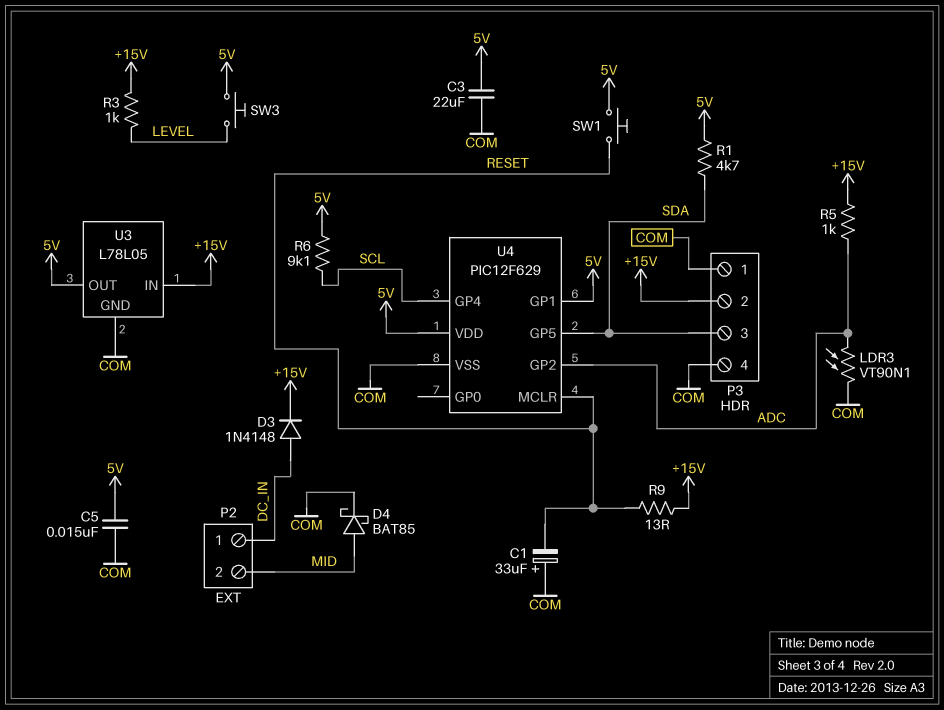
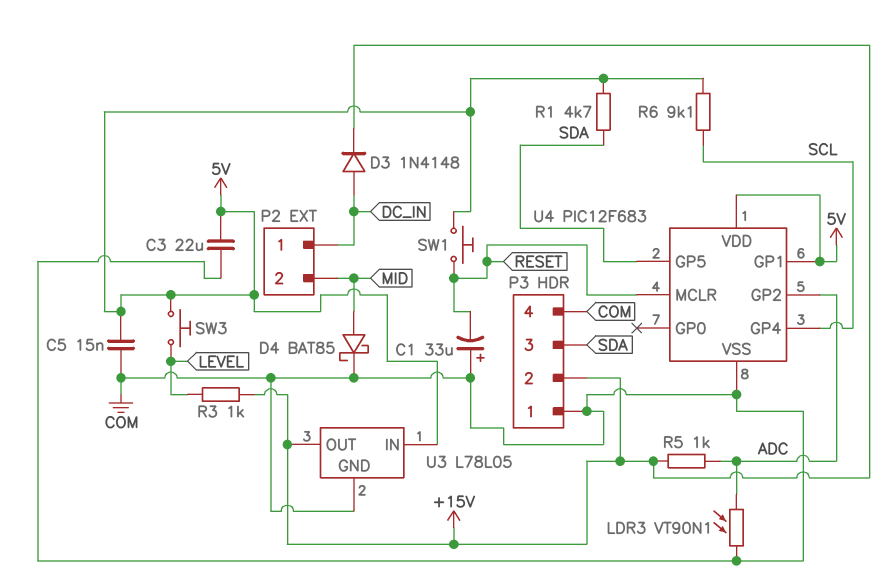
R9: 13 (+15V, RESET) -> none
U3 pin IN: +15V -> 5V
U3 pin OUT: 5V -> +15V
U4: PIC12F629 -> PIC12F683

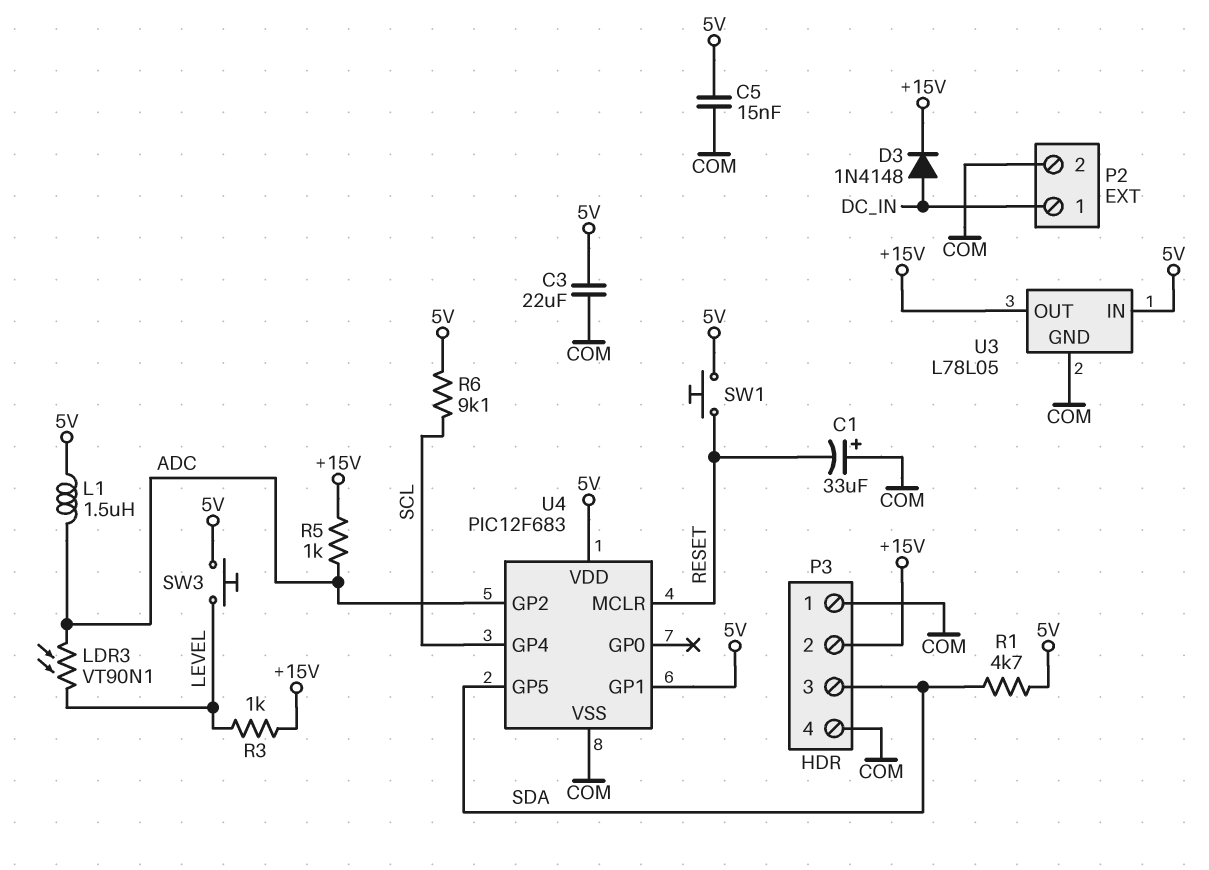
D4: schottky BAT85 (A MID, K COM) -> none
L1: none -> 1.5uH (5V, ADC)
LDR3: VT90N1 (ADC, COM) -> VT90N1 (ADC, LEVEL)
P2 pin 2: MID -> COM

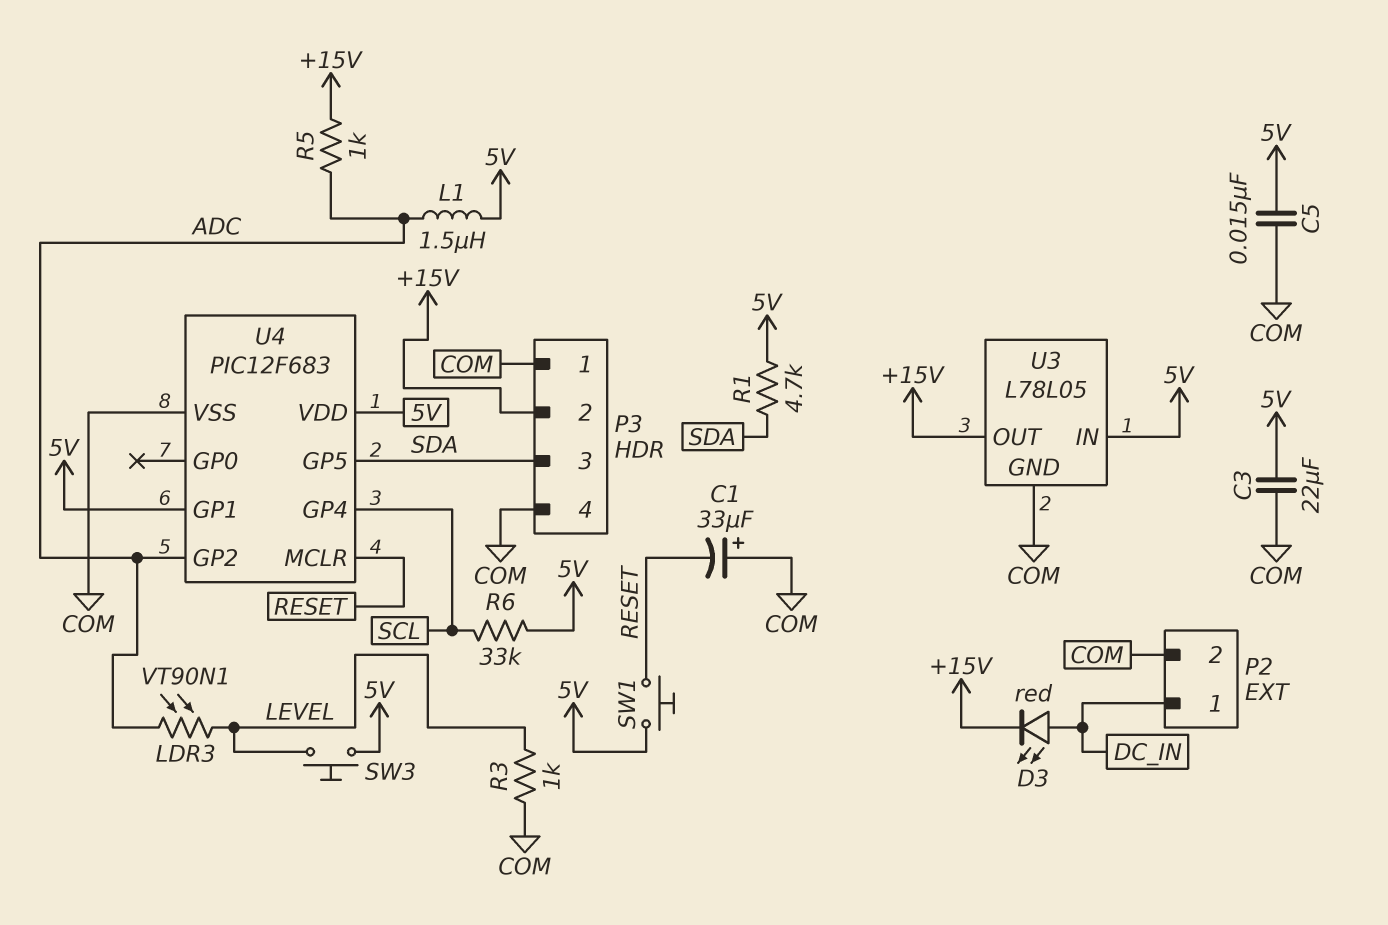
D3: diode 1N4148 (A DC_IN, K +15V) -> LED red (A DC_IN, K +15V)
R3: 1k (+15V, LEVEL) -> 1k (COM, LEVEL)
R6: 9.1k (5V, SCL) -> 33k (5V, SCL)

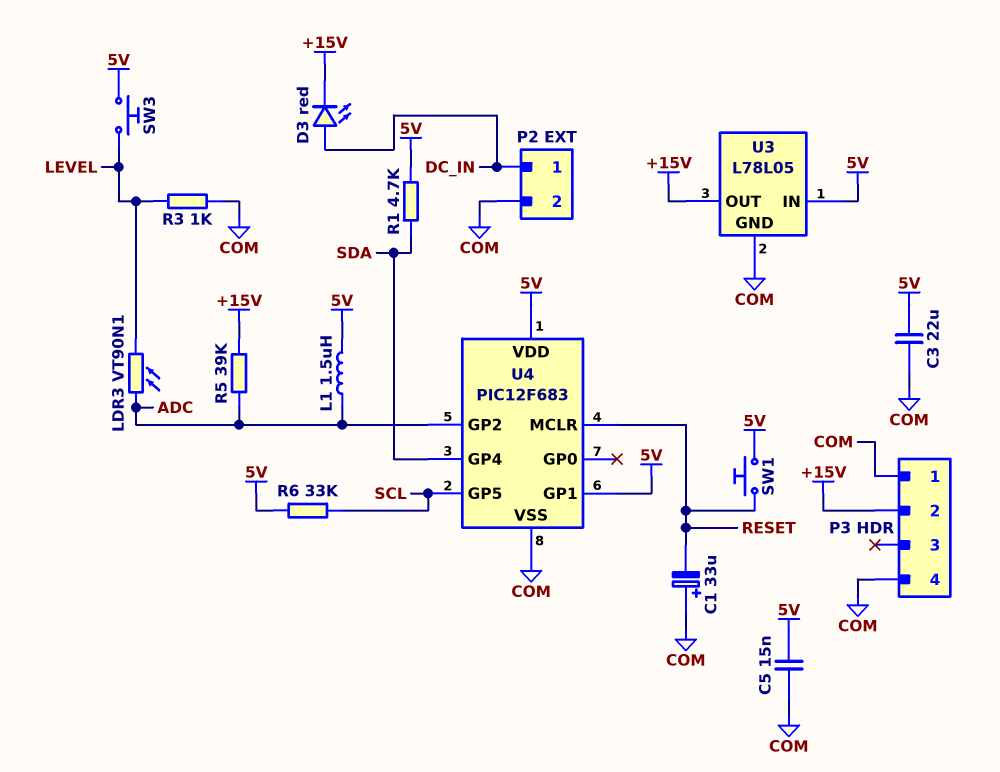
P3 pin 3: SDA -> none
R5: 1k (+15V, ADC) -> 39k (+15V, ADC)
U4 pin GP4: SCL -> SDA
U4 pin GP5: SDA -> SCL

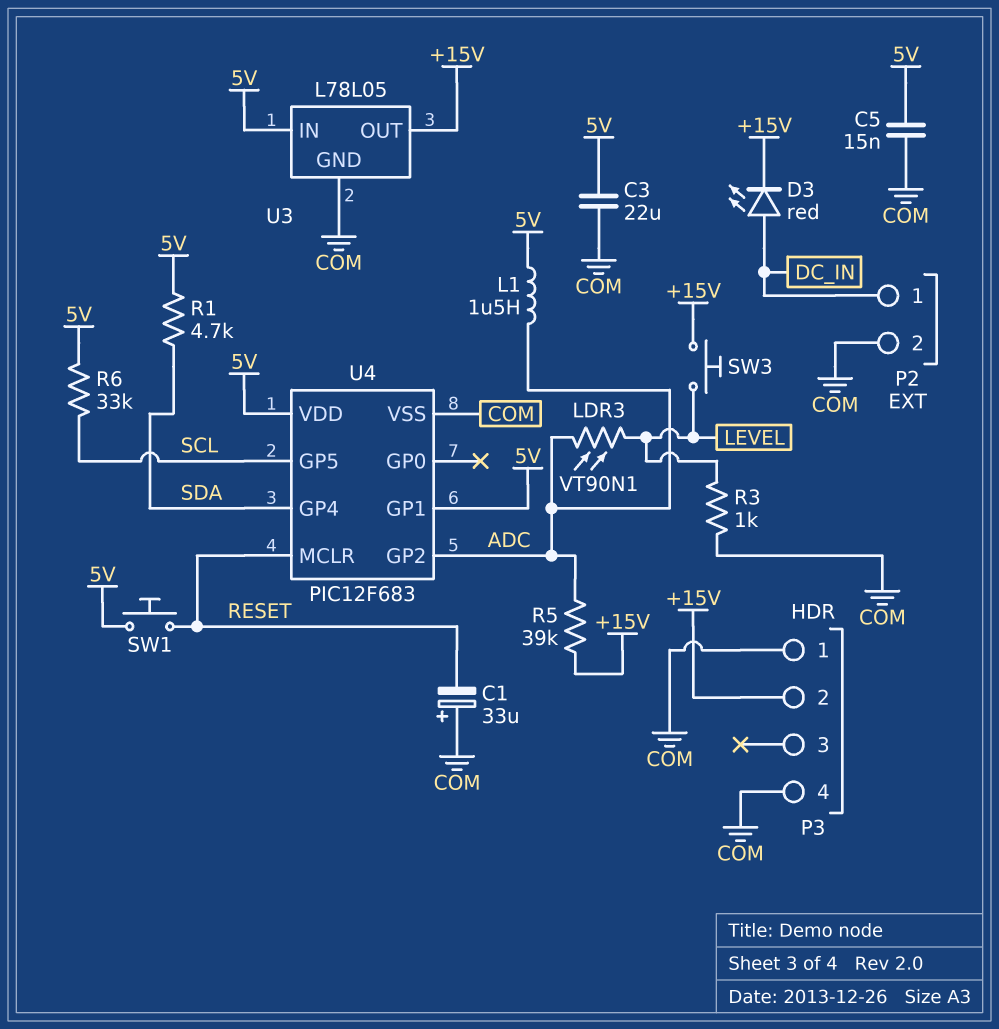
SW3: button (5V, LEVEL) -> button (+15V, LEVEL)

